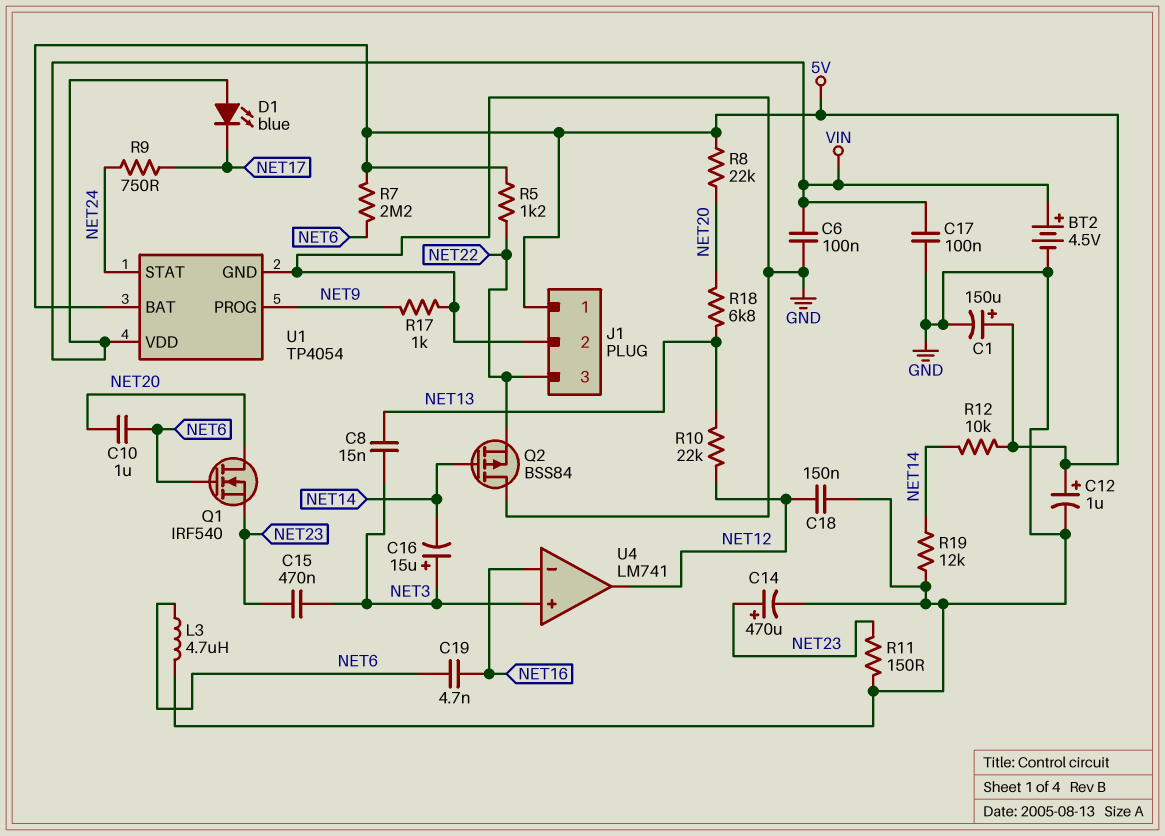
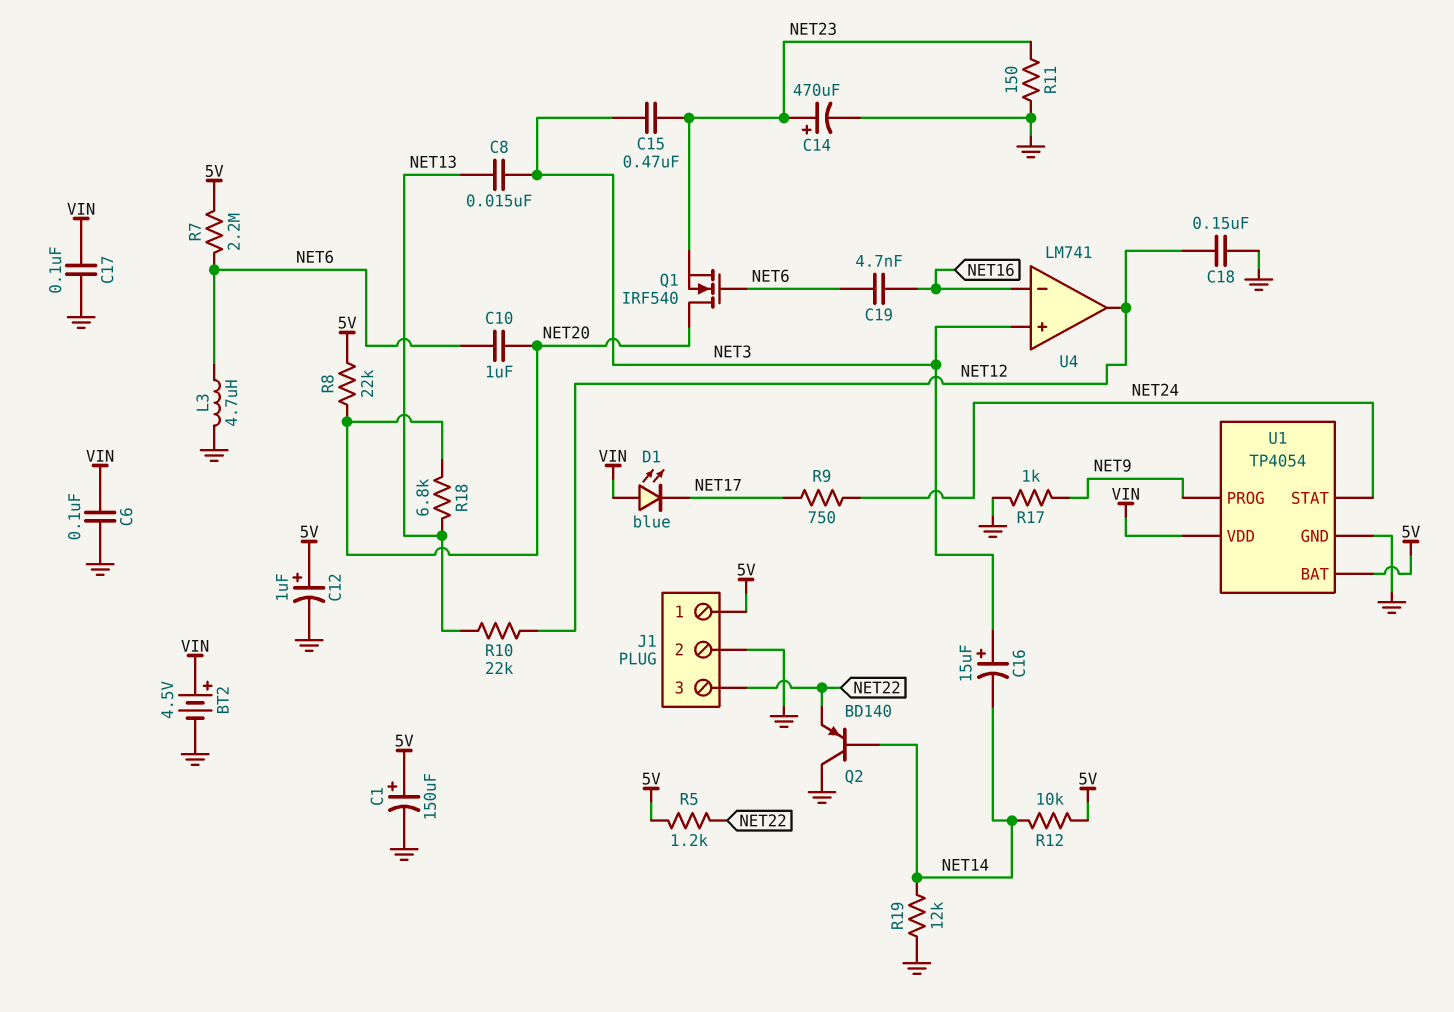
Q2: PMOS BSS84 (G NET14, D GND, S NET22) -> PNP BD140 (B NET14, C GND, E NET22)

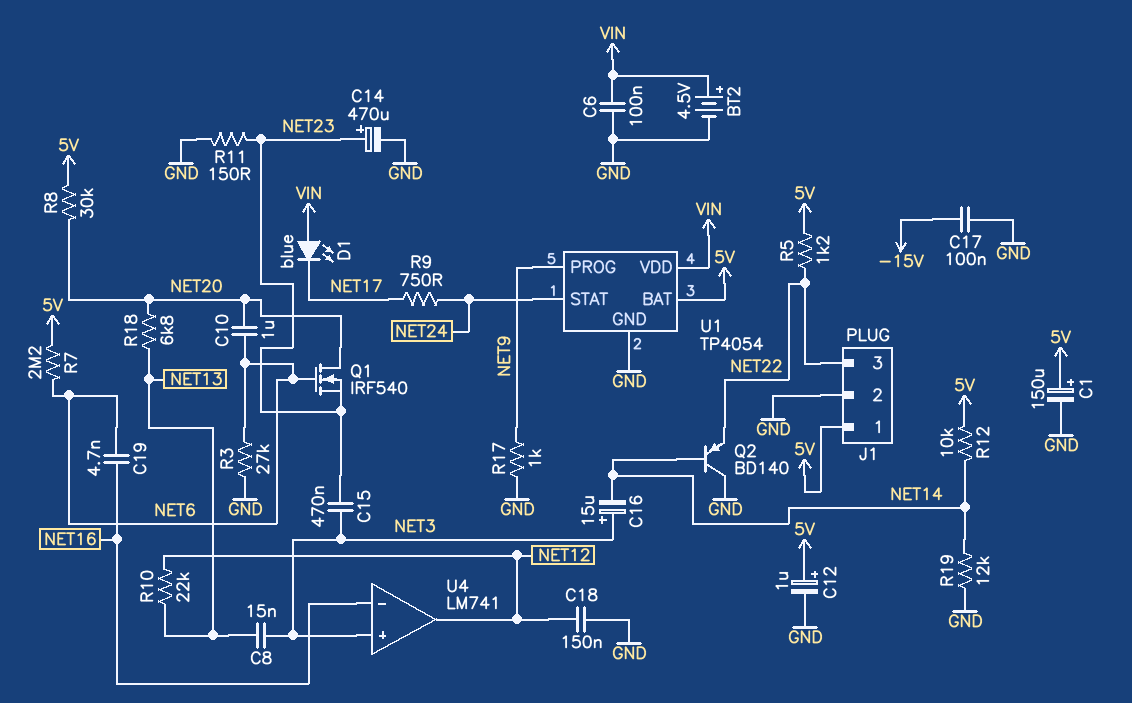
C17: 100nF (GND, VIN) -> 100nF (-15V, GND)
L3: 4.7uH (GND, NET6) -> none
R3: none -> 27k (GND, NET6)
R8: 22k (5V, NET20) -> 30k (5V, NET20)

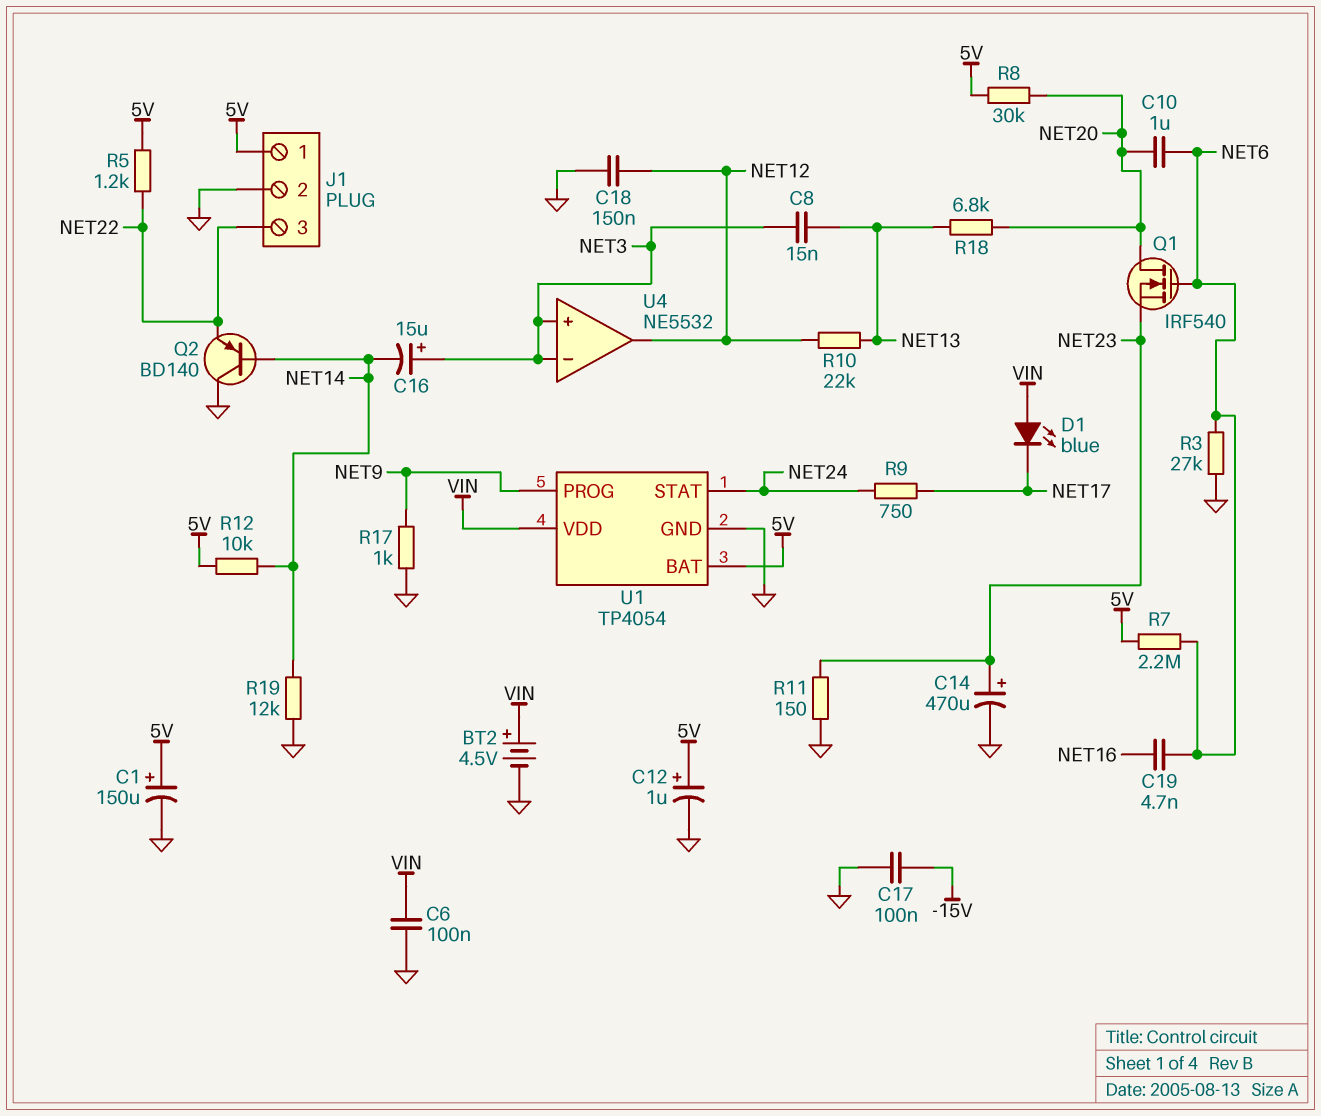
C15: 470nF (NET3, NET23) -> none
U4: LM741 -> NE5532
U4 pin in-: NET16 -> NET3

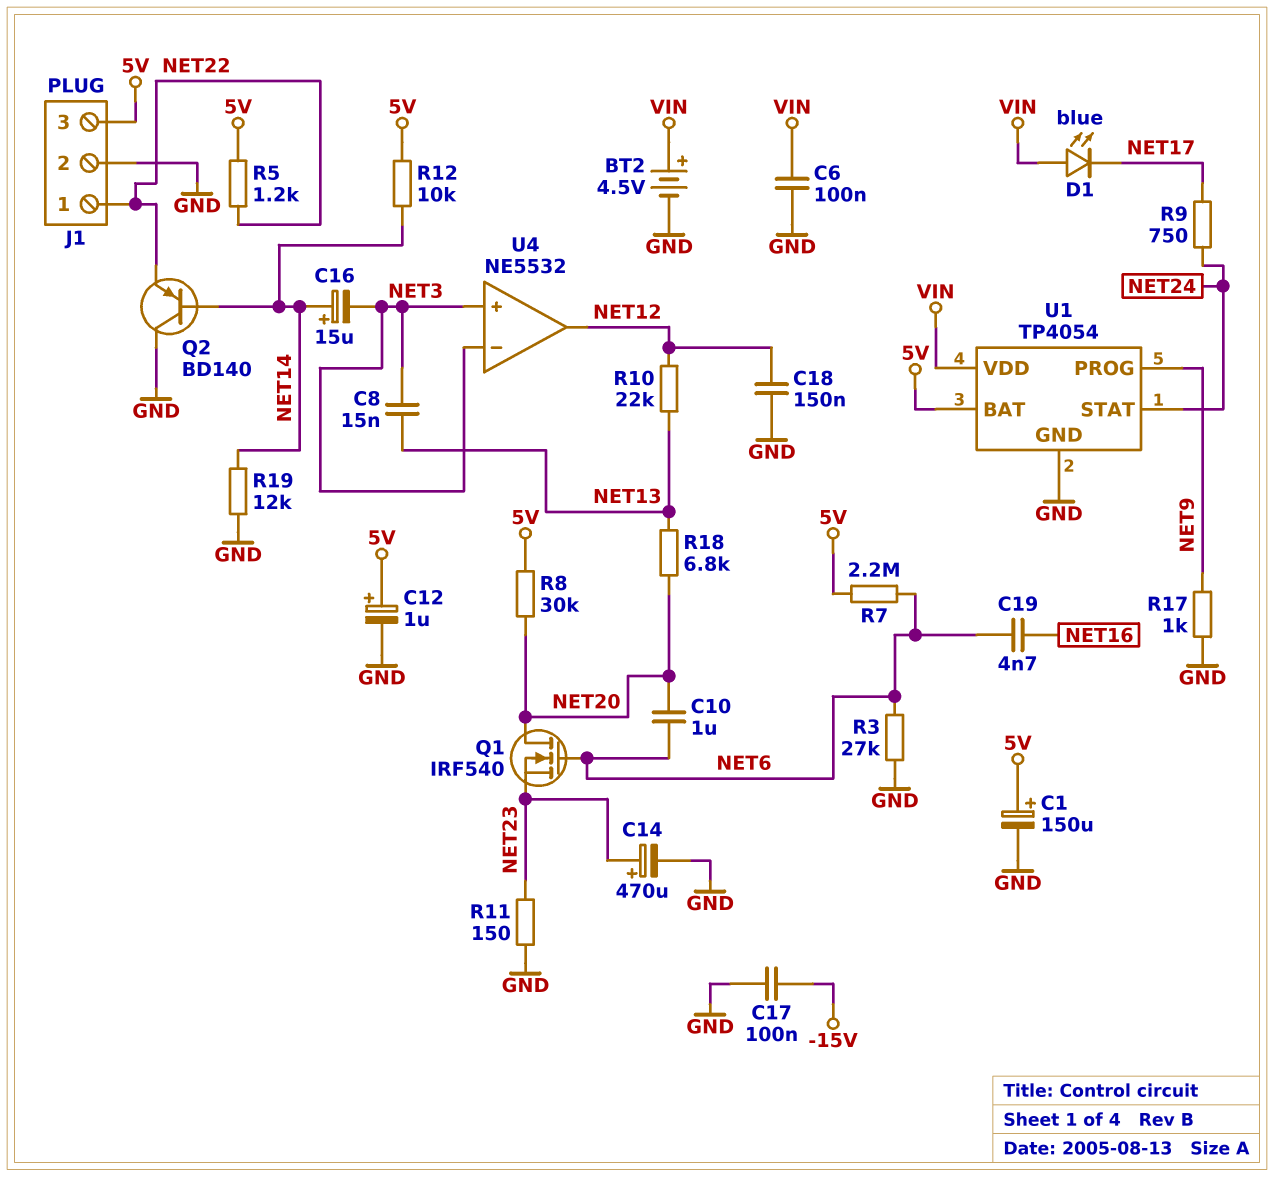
C16: 15uF (plus NET3, minus NET14) -> 15uF (plus NET14, minus NET3)
J1 pin 1: 5V -> NET22
J1 pin 3: NET22 -> 5V

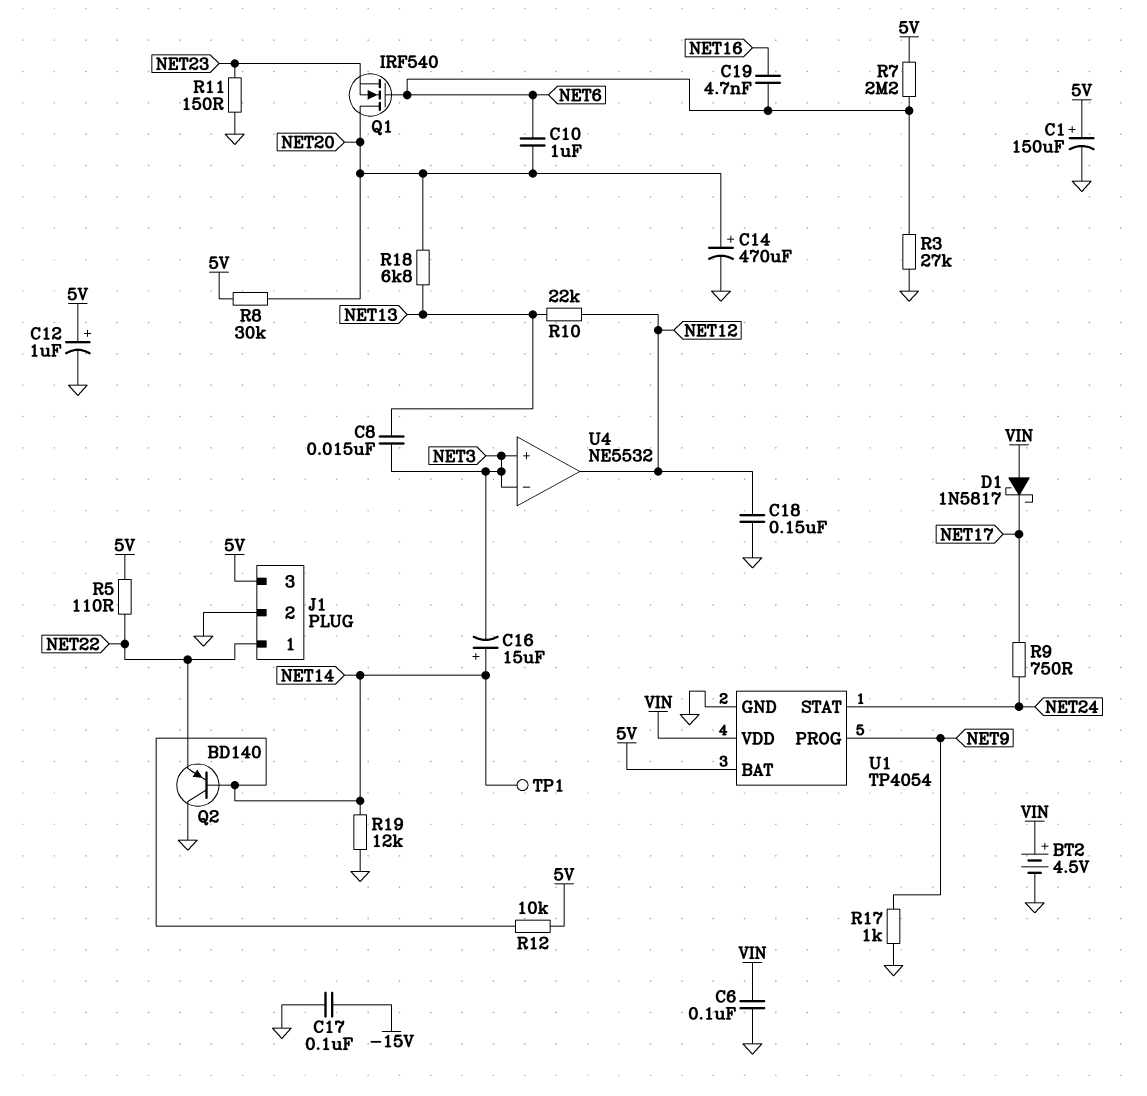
C14: 470uF (plus NET23, minus GND) -> 470uF (plus NET20, minus GND)
D1: LED blue (A VIN, K NET17) -> schottky 1N5817 (A VIN, K NET17)
R5: 1.2k (5V, NET22) -> 110 (5V, NET22)
TP1: none -> test point (NET14)

